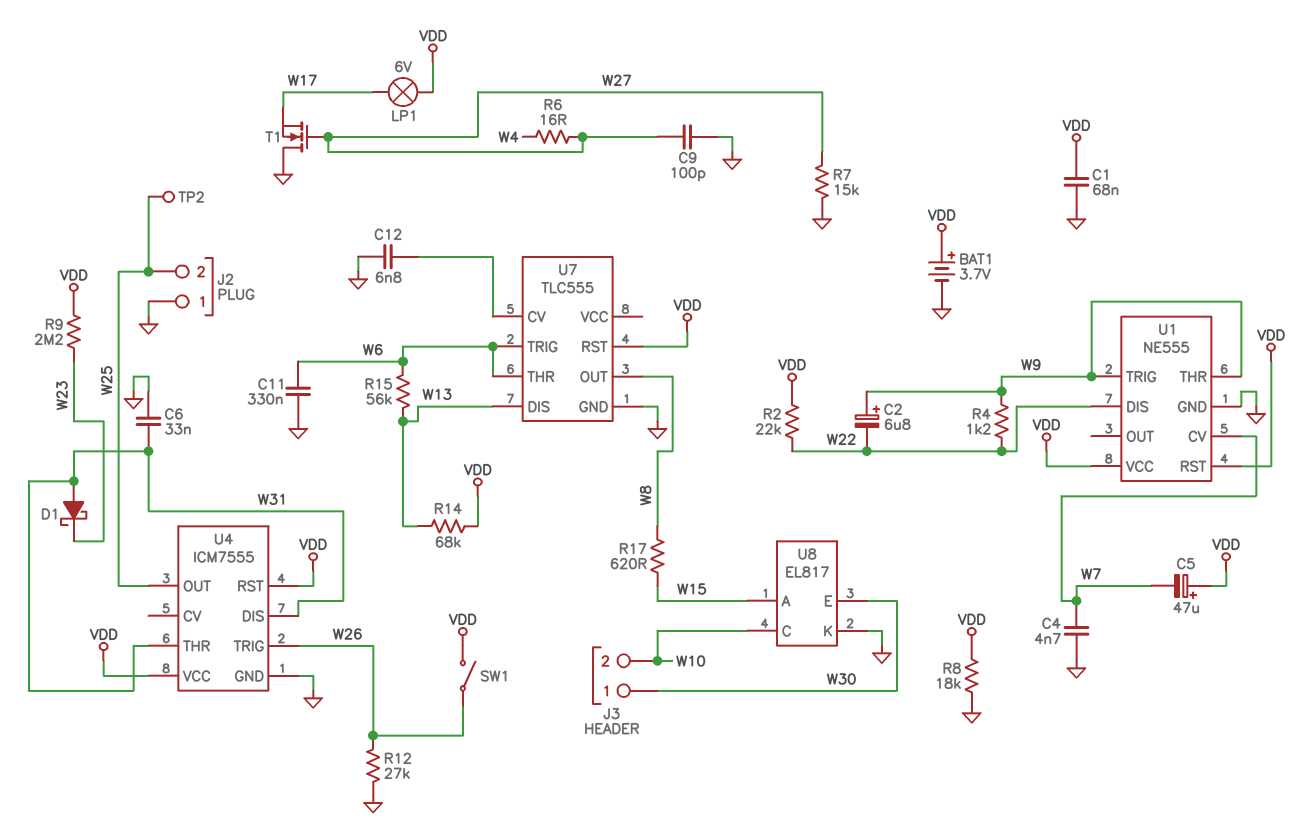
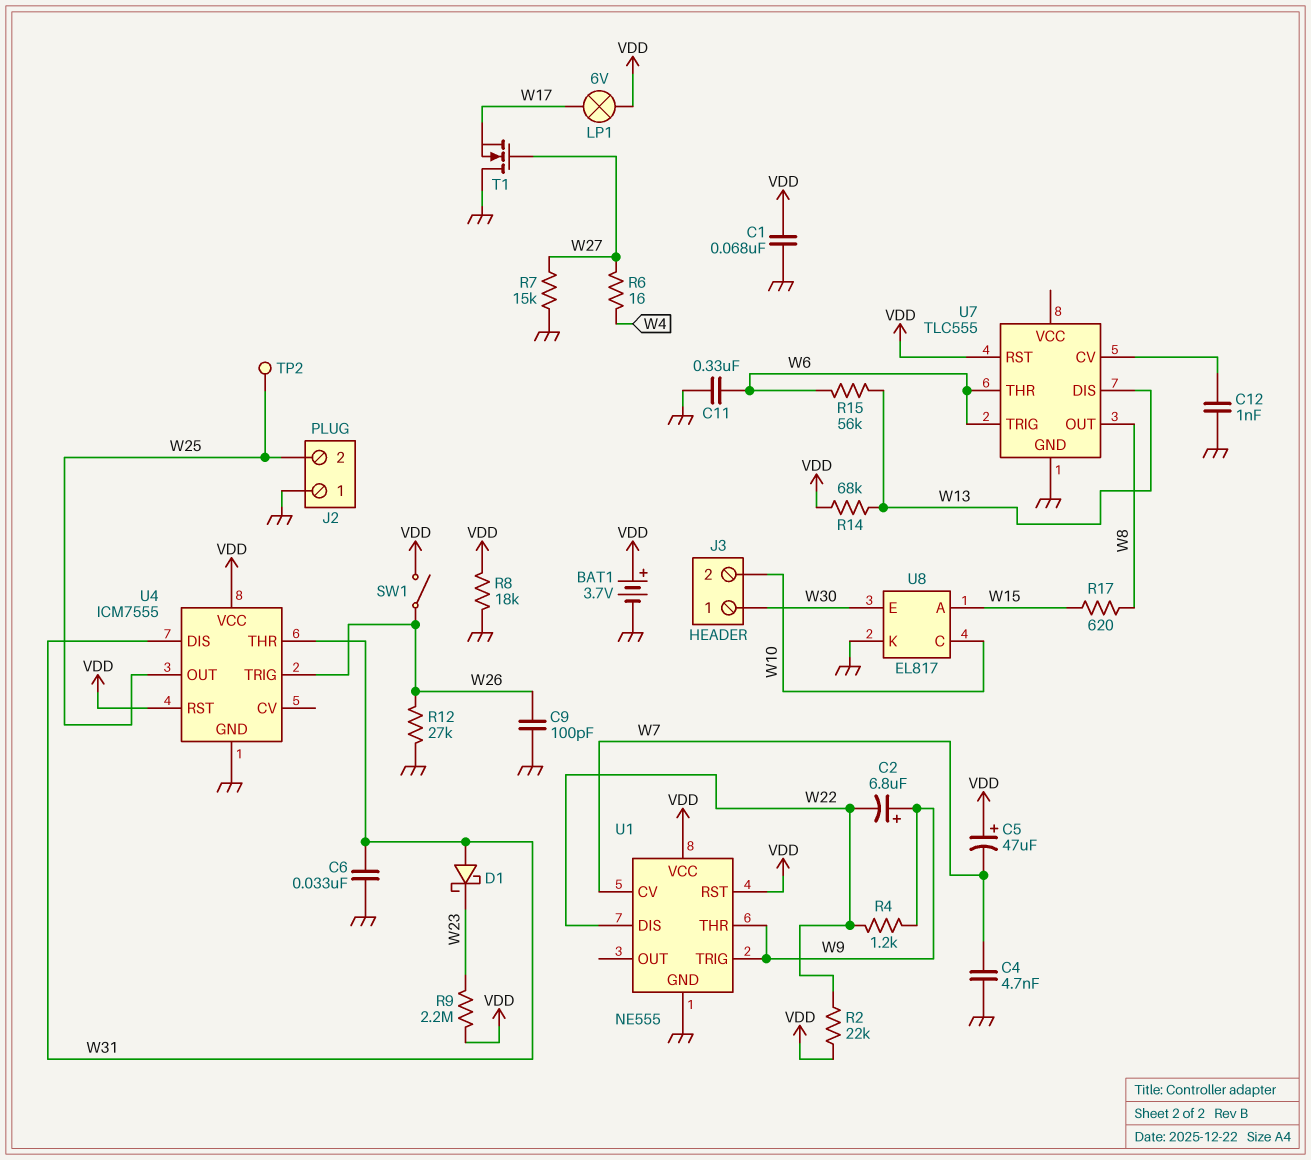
C9: 100pF (GND, W27) -> 100pF (GND, W26)
C12: 6.8nF (GND, U7/CV) -> 1nF (GND, U7/CV)

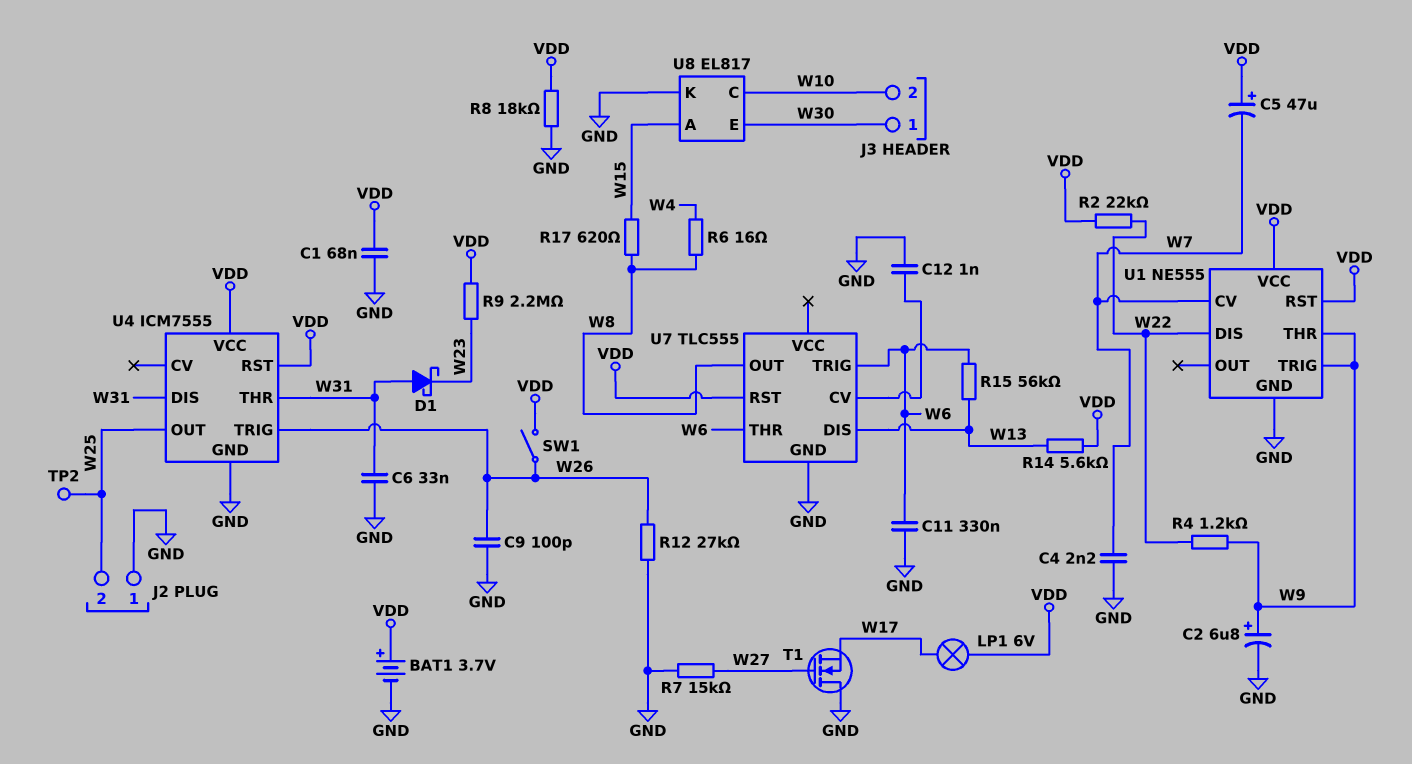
C2: 6.8uF (plus W9, minus W22) -> 6.8uF (plus W9, minus GND)
C4: 4.7nF (GND, W7) -> 2.2nF (GND, W7)
R6: 16 (W4, W27) -> 16 (W4, W8)
R14: 68k (VDD, W13) -> 5.6k (VDD, W13)

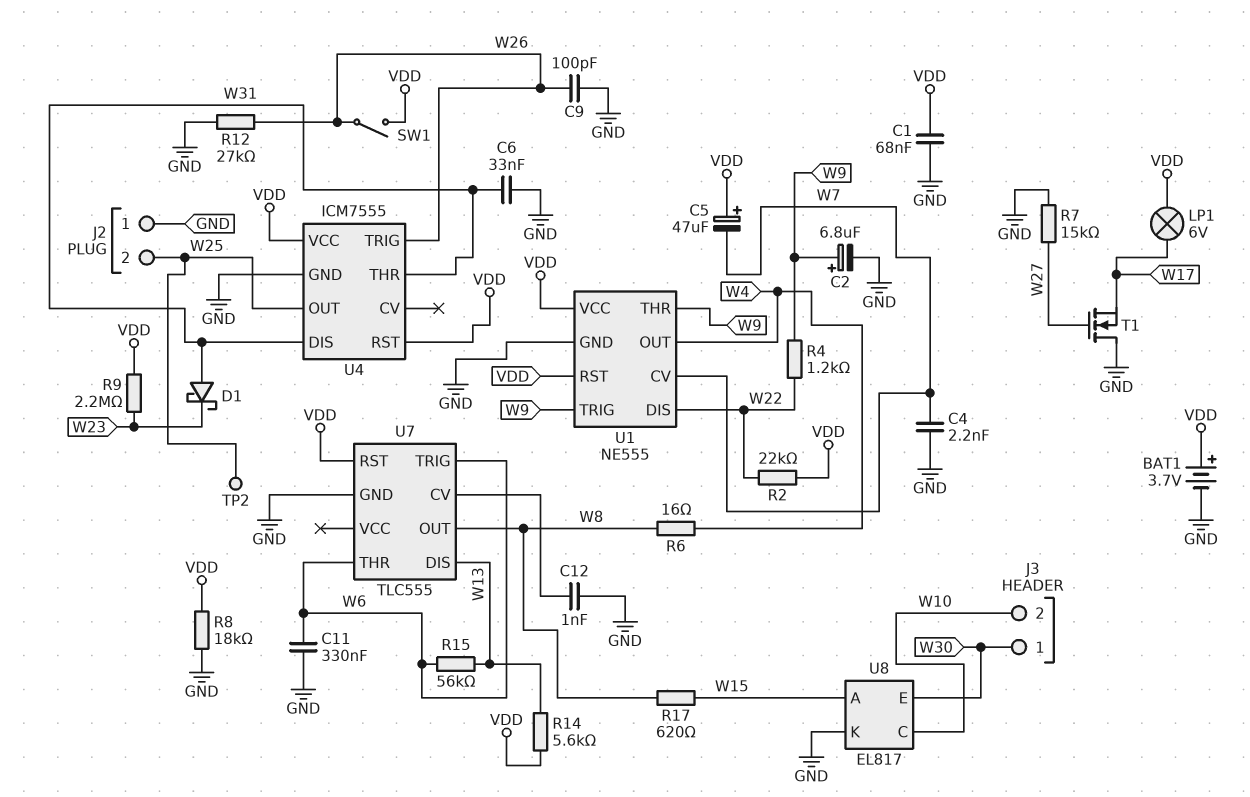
U1 pin OUT: none -> W4

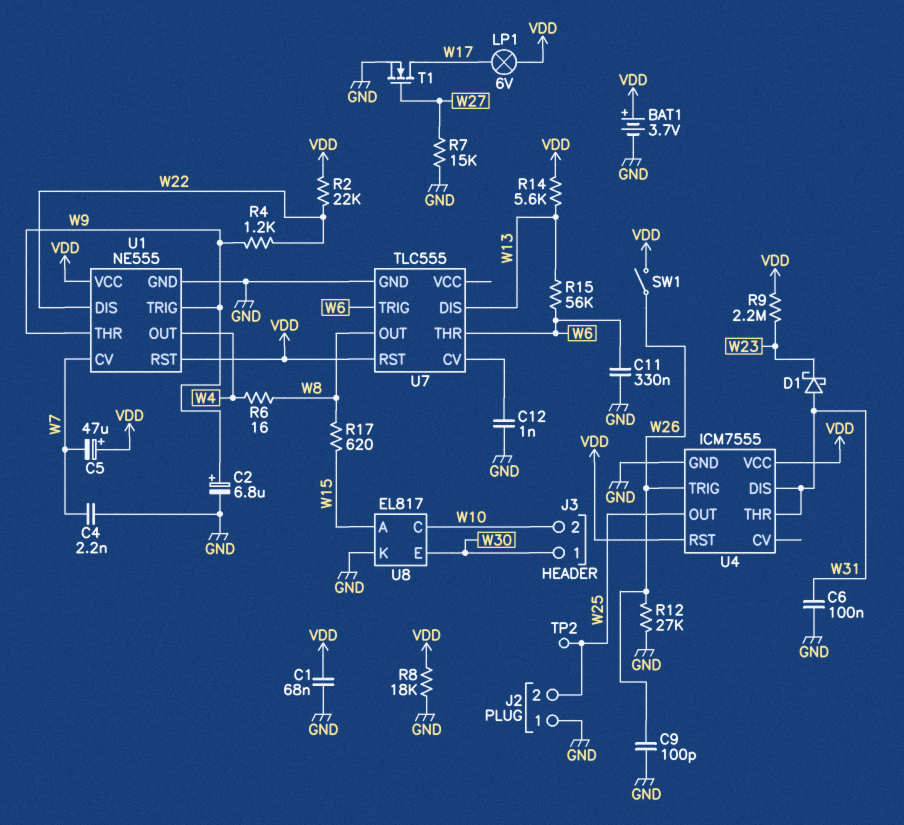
C6: 33nF (GND, W31) -> 100nF (GND, W31)
T1: NMOS (G W27, D GND, S W17) -> NMOS (G W27, D W17, S GND)

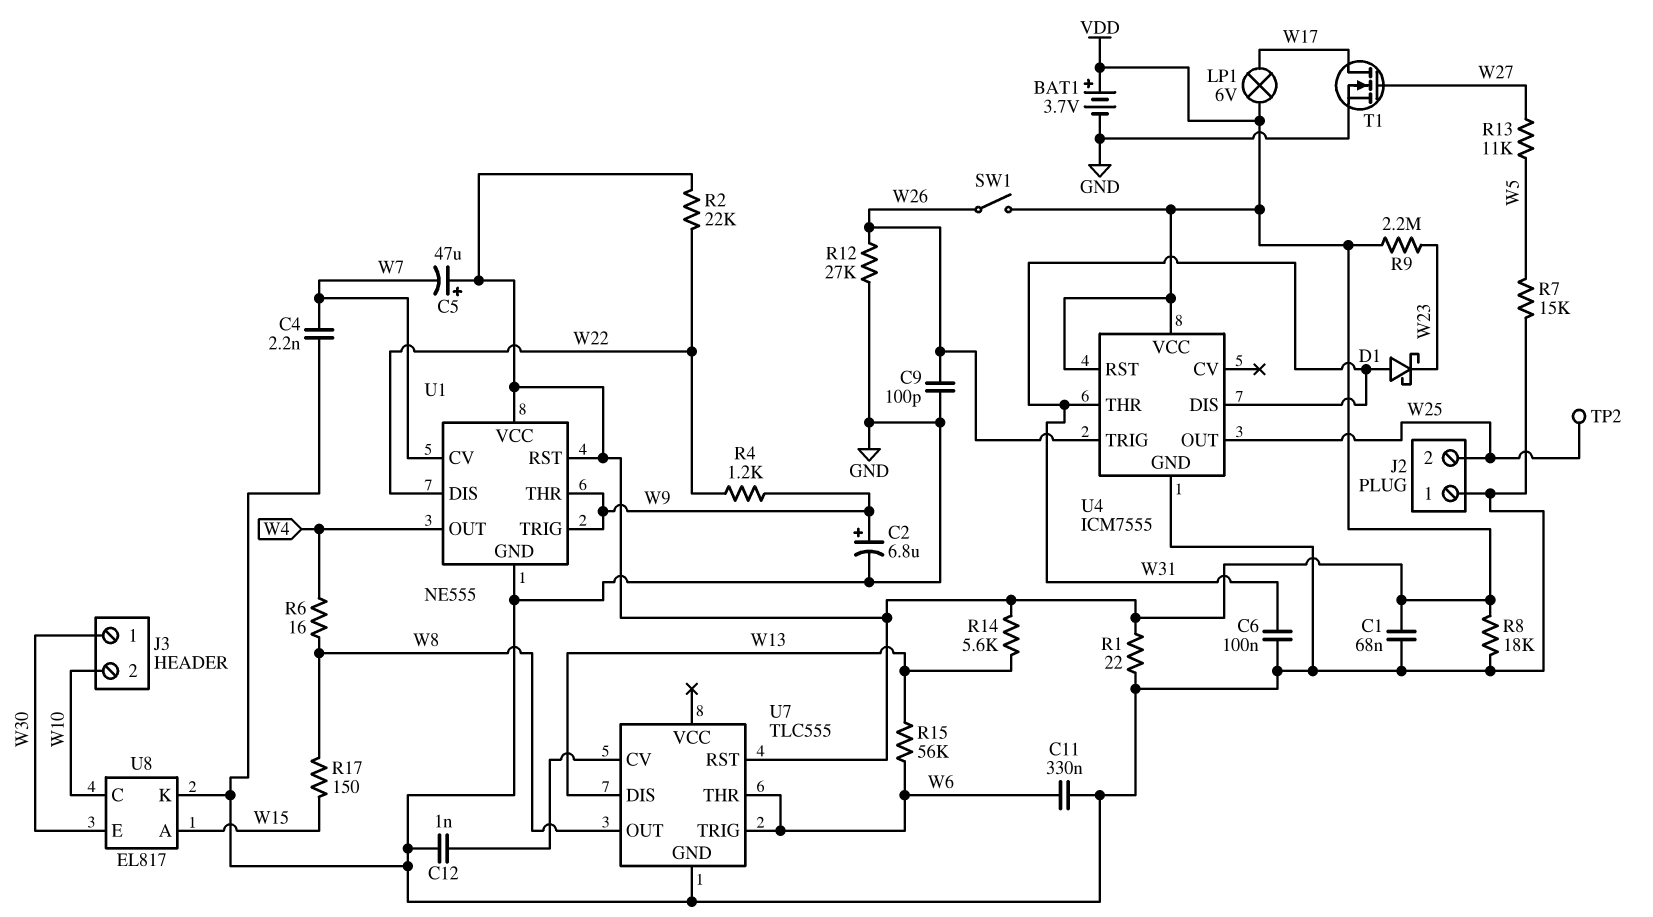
R1: none -> 22 (GND, VDD)
R7: 15k (GND, W27) -> 15k (GND, W5)
R13: none -> 11k (W5, W27)
R17: 620 (W8, W15) -> 150 (W8, W15)

